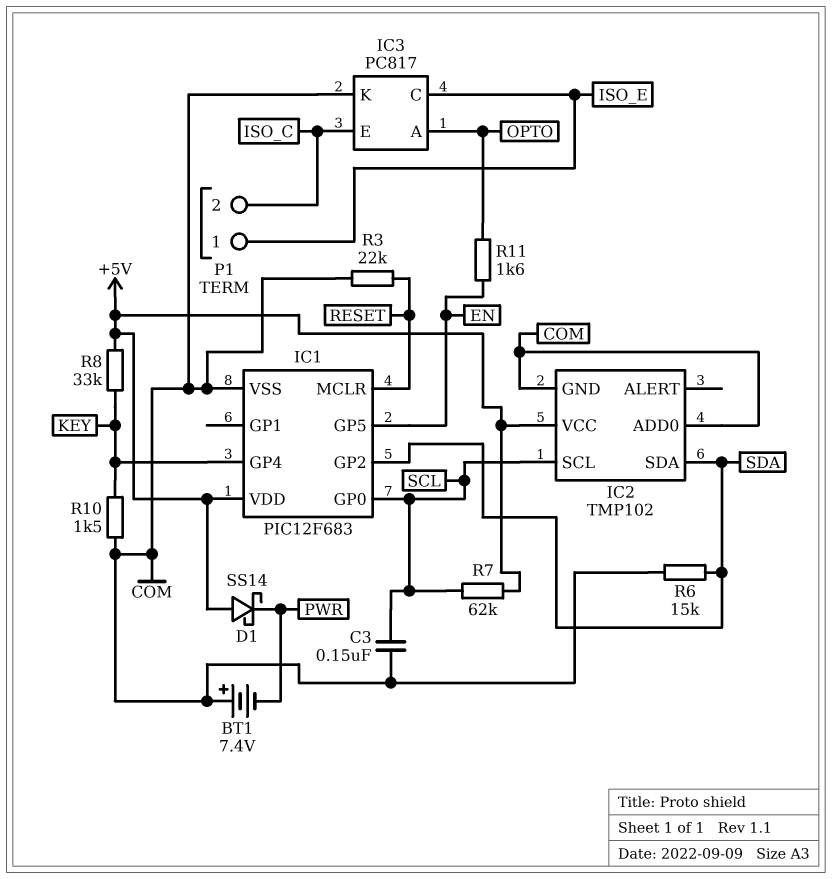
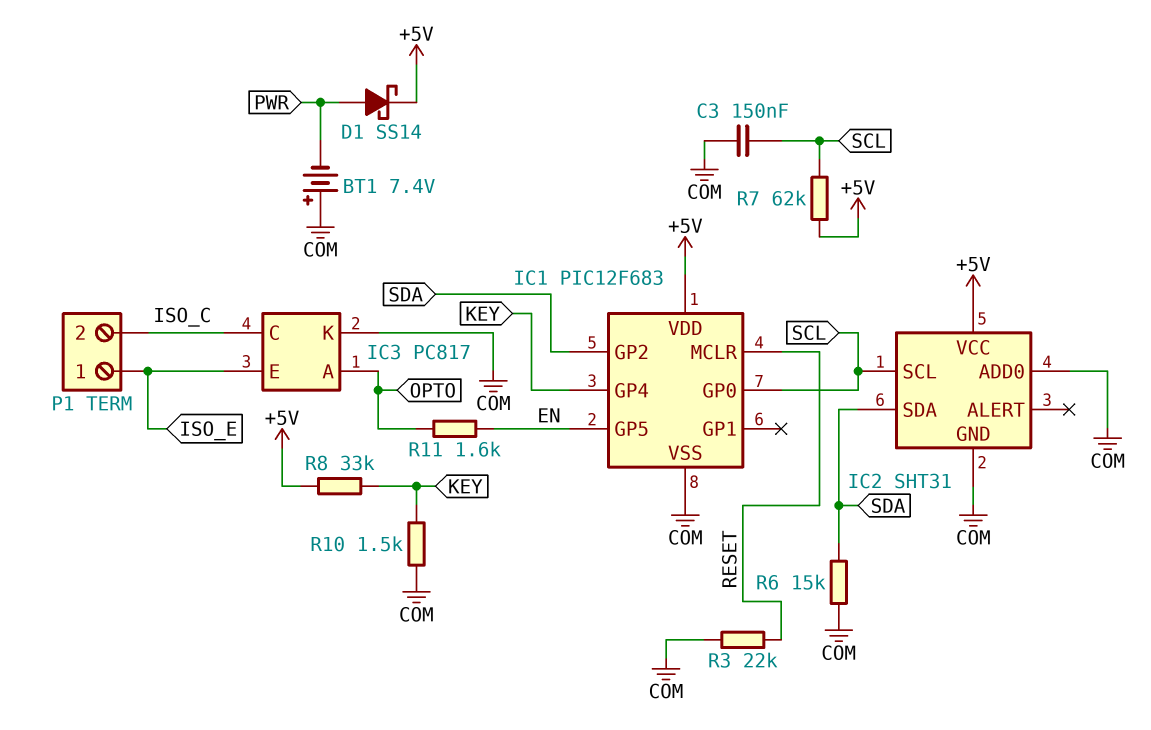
D1: schottky SS14 (A +5V, K PWR) -> schottky SS14 (A PWR, K +5V)
IC2: TMP102 -> SHT31
IC3 pin C: ISO_E -> ISO_C
IC3 pin E: ISO_C -> ISO_E

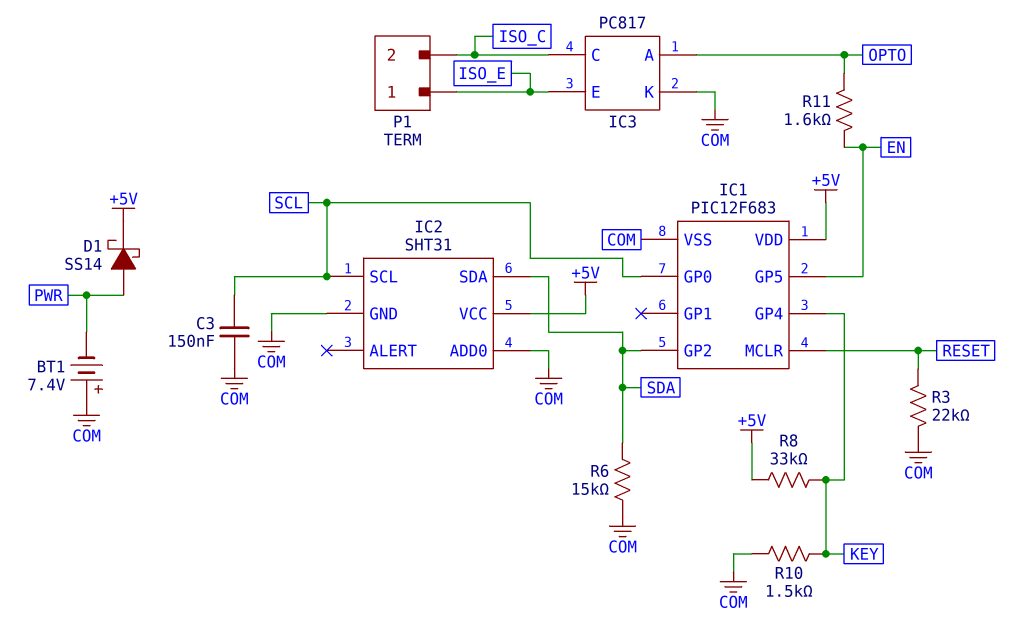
R7: 62k (+5V, SCL) -> none

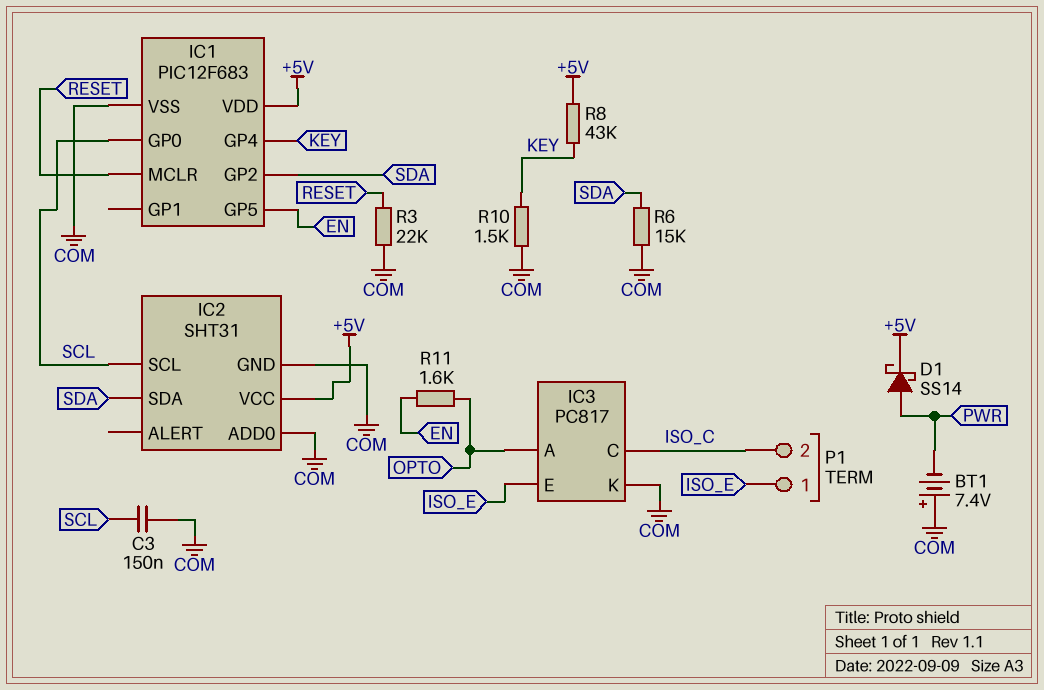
R8: 33k (+5V, KEY) -> 43k (+5V, KEY)

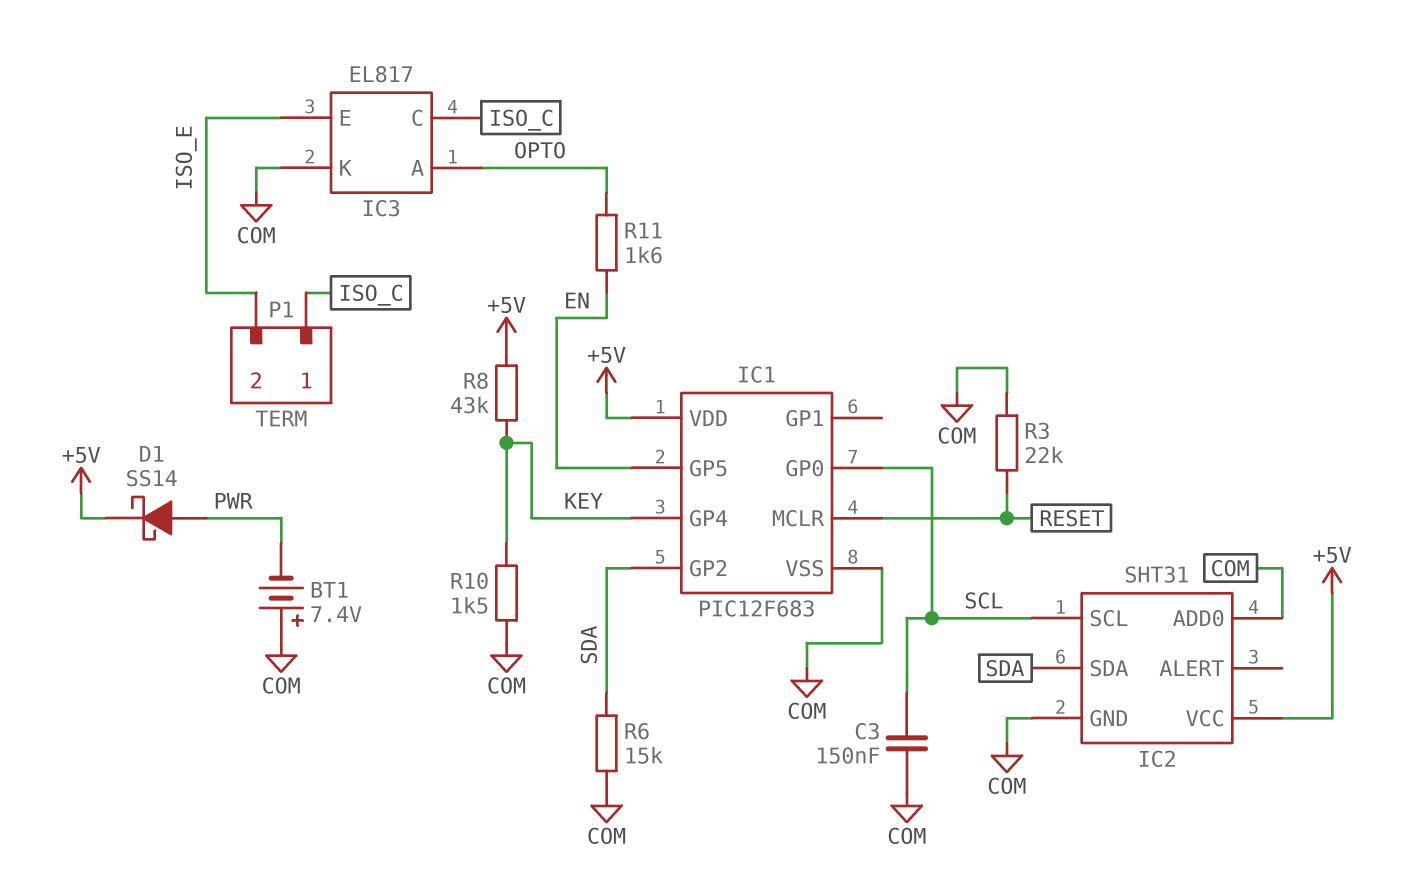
IC3: PC817 -> EL817
P1 pin 1: ISO_E -> ISO_C
P1 pin 2: ISO_C -> ISO_E

